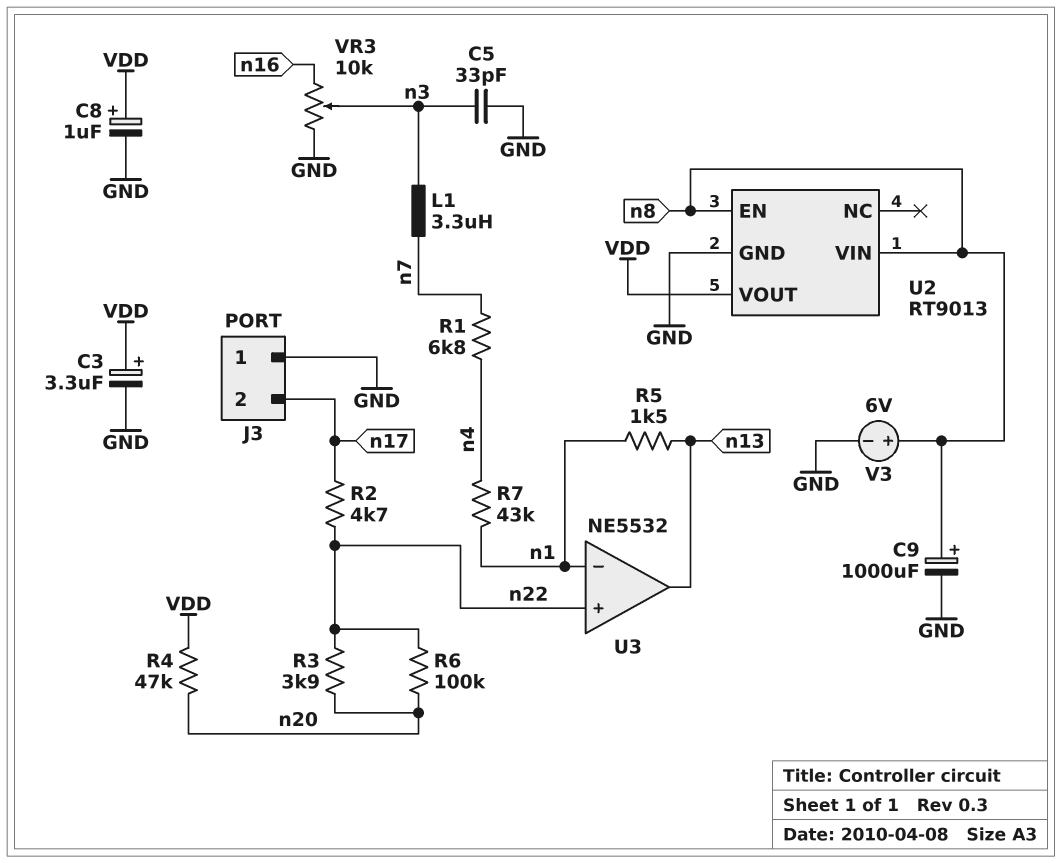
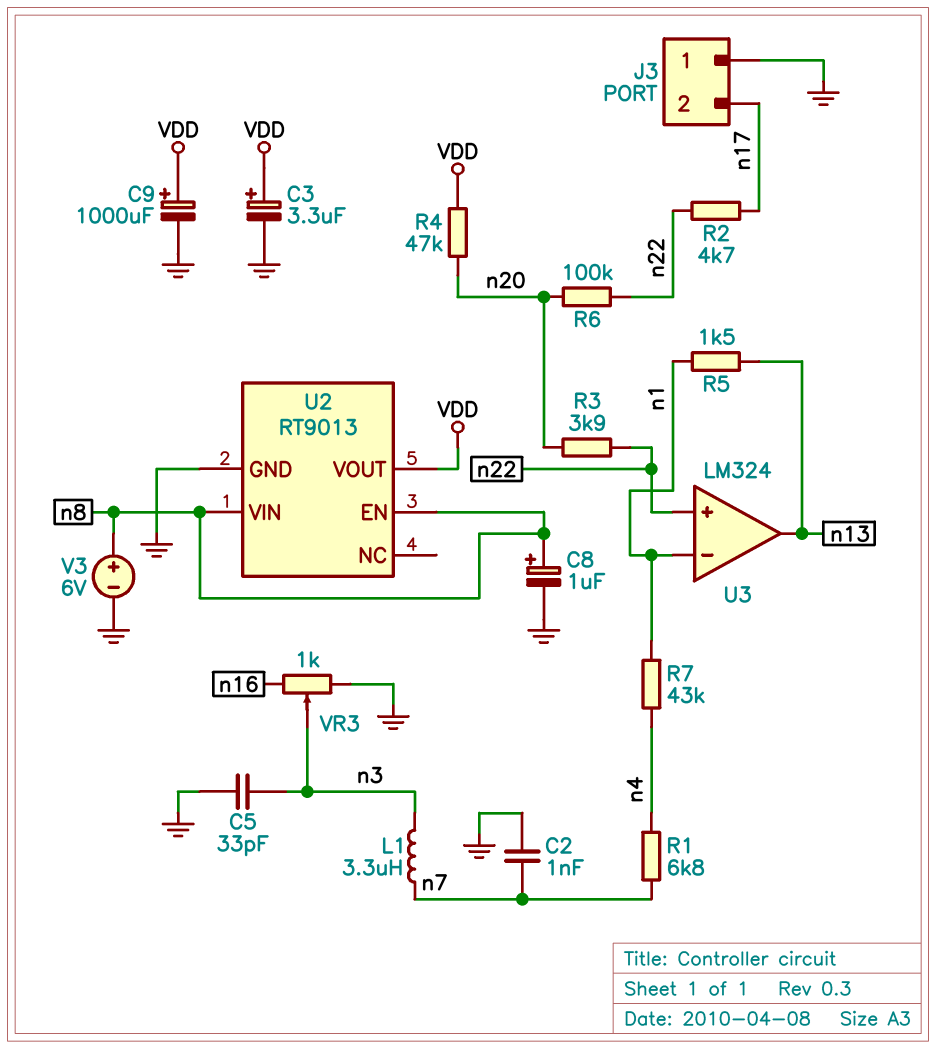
C2: none -> 1nF (GND, n7)
C8: 1uF (plus VDD, minus GND) -> 1uF (plus n8, minus GND)
C9: 1000uF (plus n8, minus GND) -> 1000uF (plus VDD, minus GND)
U3: NE5532 -> LM324
VR3: 10k (GND, n16, wiper n3) -> 1k (GND, n16, wiper n3)

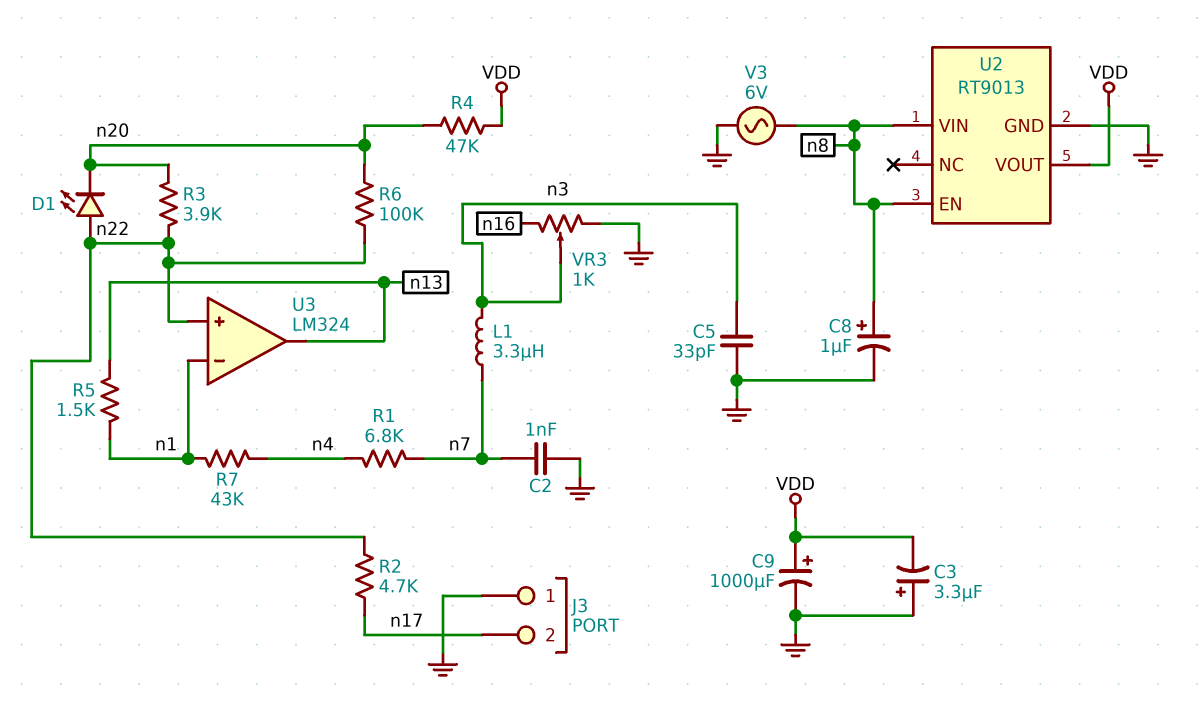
C3: 3.3uF (plus VDD, minus GND) -> 3.3uF (plus GND, minus VDD)
D1: none -> LED (A n22, K n20)
V3: 6V (plus n8, minus GND) -> AC 6V (GND, n8)

